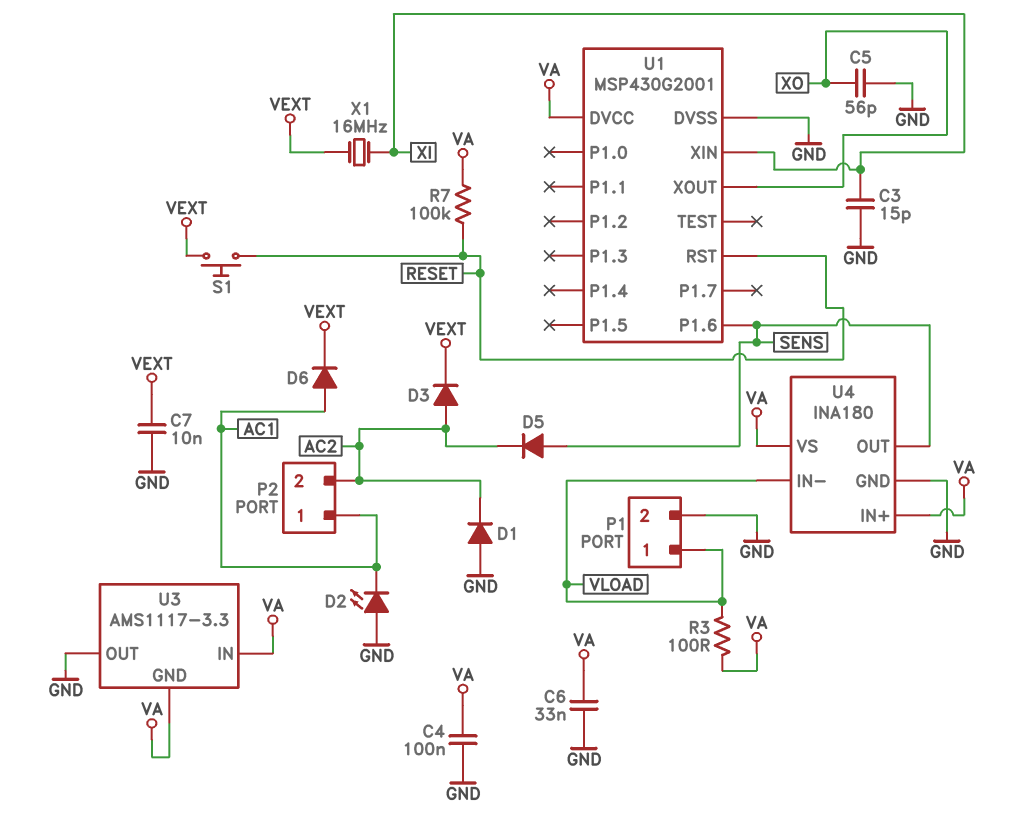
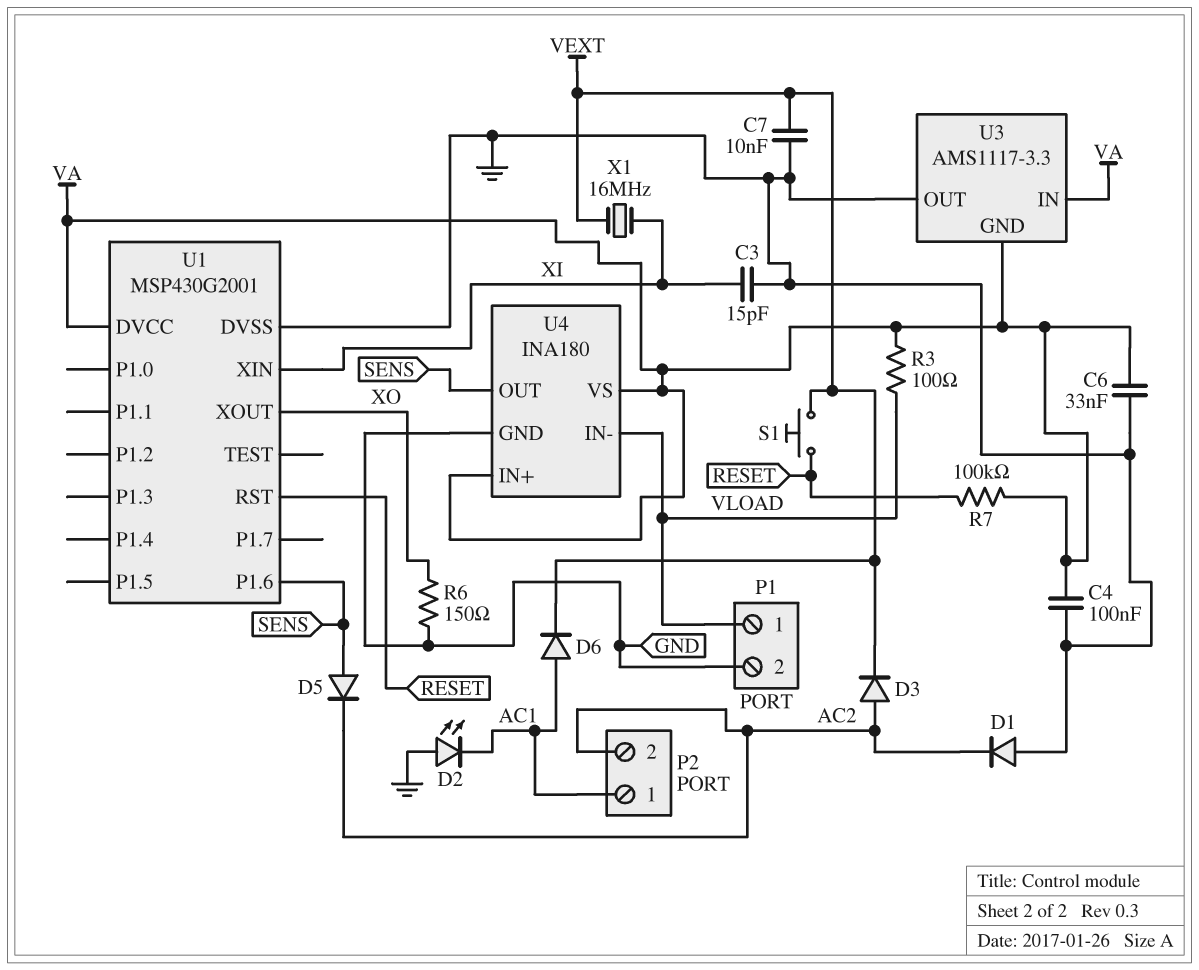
C5: 56pF (GND, XO) -> none
R6: none -> 150 (GND, XO)

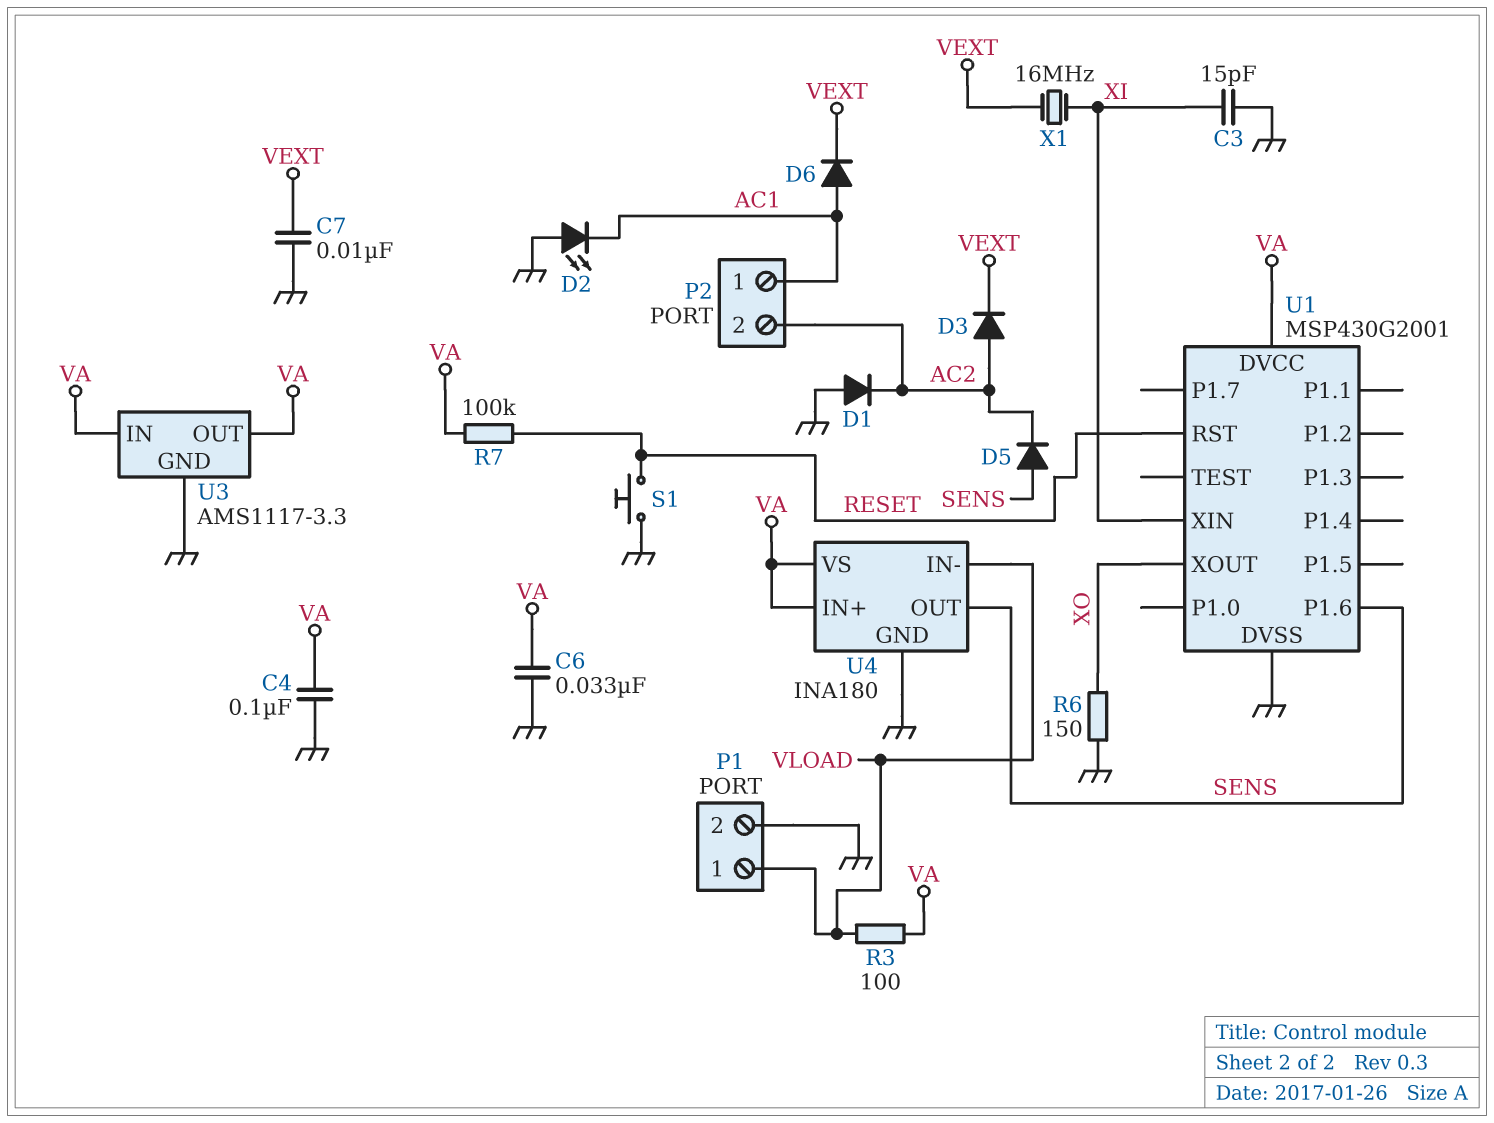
S1: button (RESET, VEXT) -> button (GND, RESET)
U3 pin GND: VA -> GND
U3 pin OUT: GND -> VA

